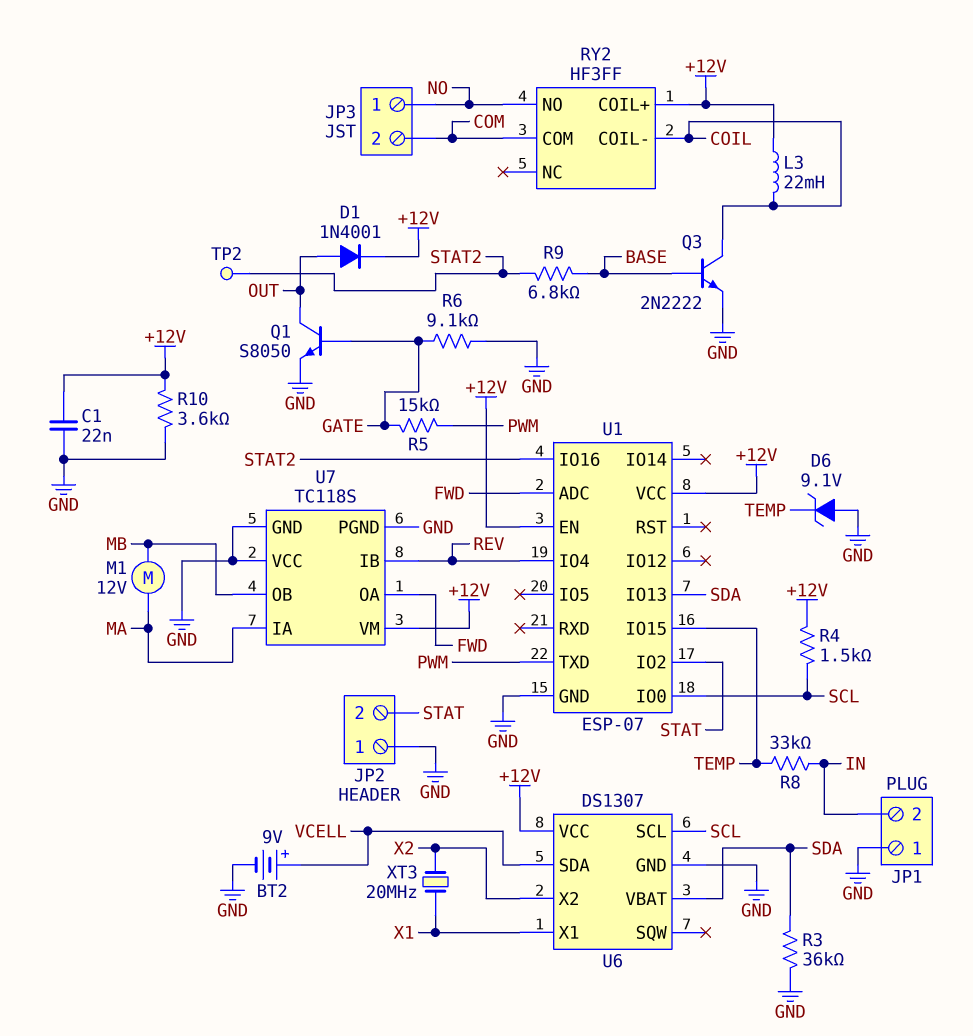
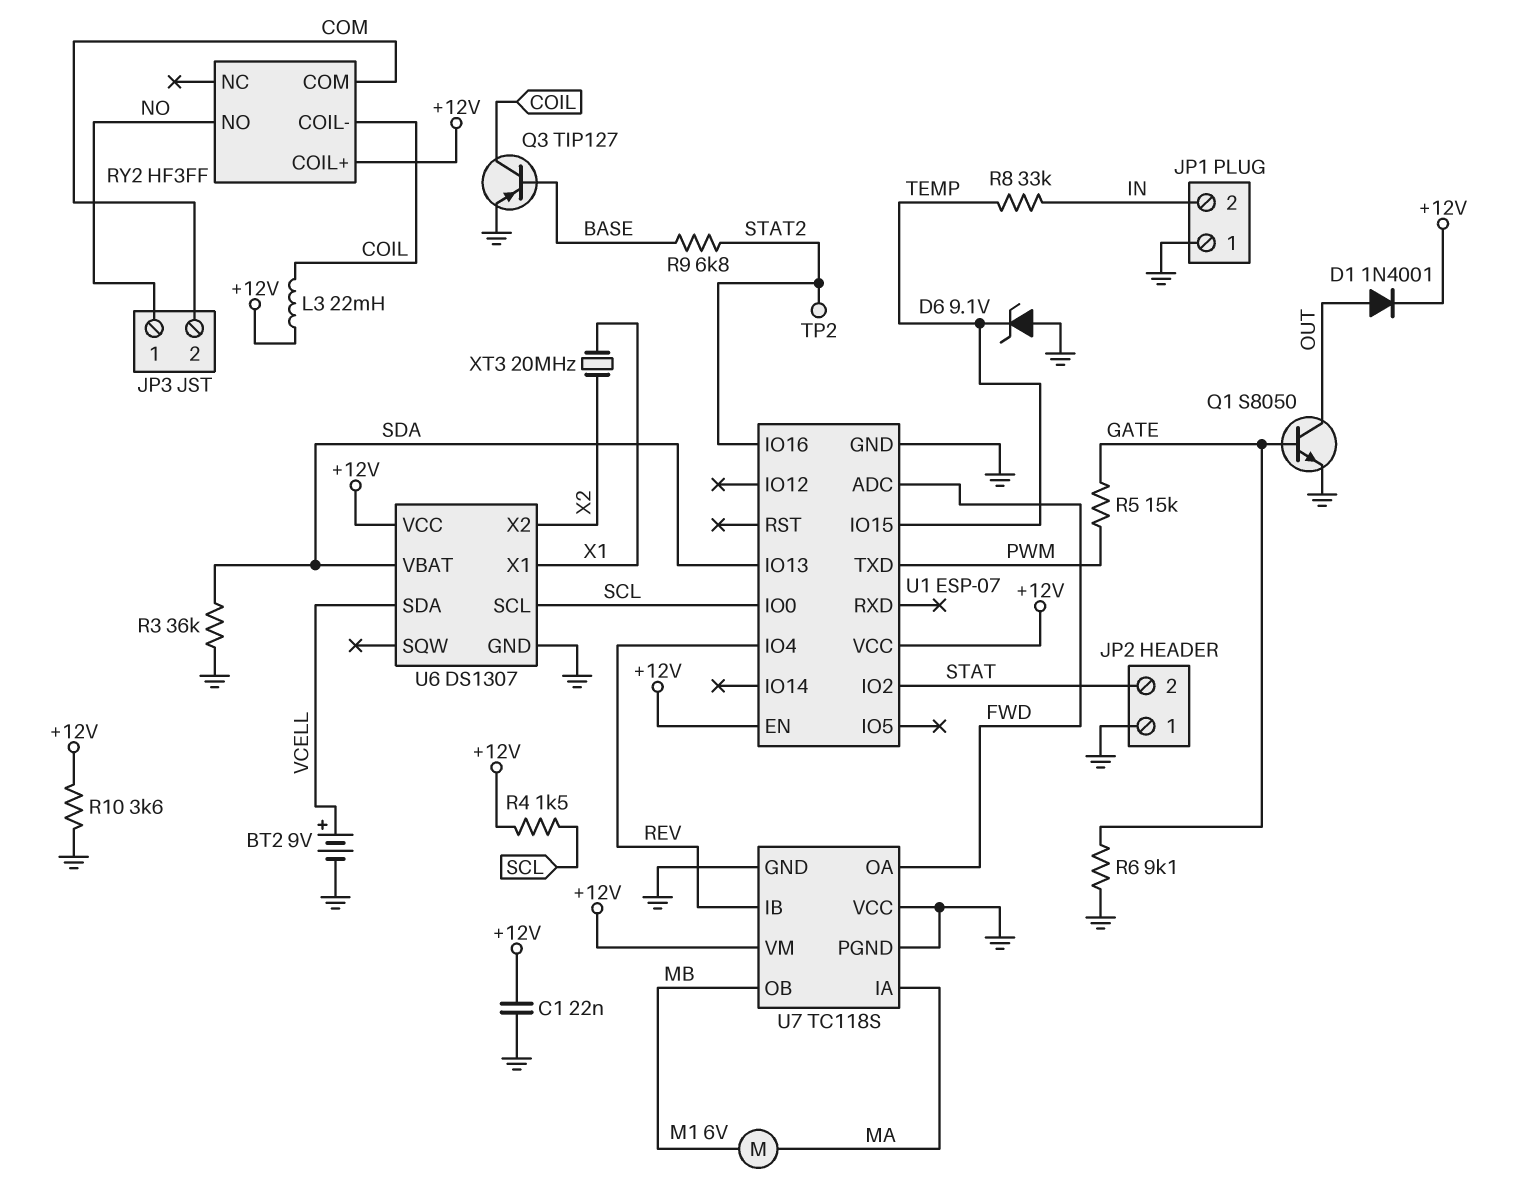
M1: motor 12V (MA, MB) -> motor 6V (MA, MB)
Q3: NPN 2N2222 (B BASE, C COIL, E GND) -> PNP TIP127 (B BASE, C COIL, E GND)

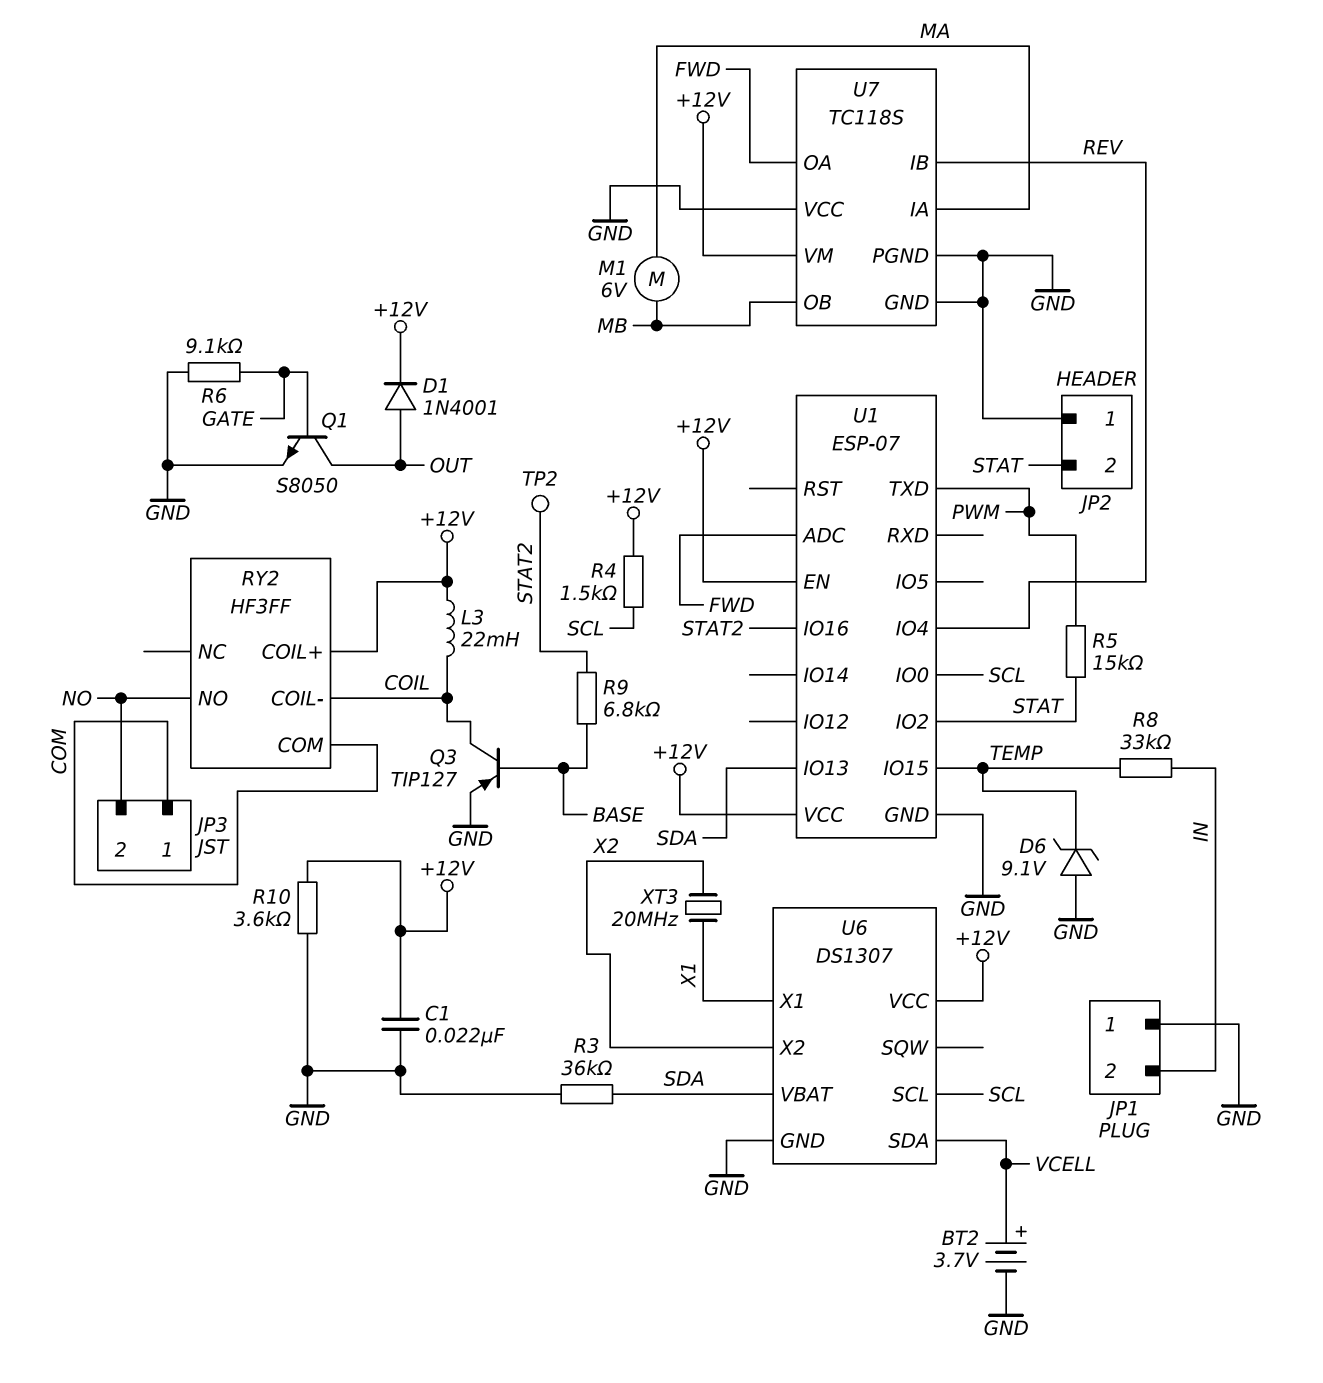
BT2: 9V (plus VCELL, minus GND) -> 3.7V (plus VCELL, minus GND)
JP3 pin 1: NO -> COM
JP3 pin 2: COM -> NO
R5: 15k (GATE, PWM) -> 15k (PWM, STAT)

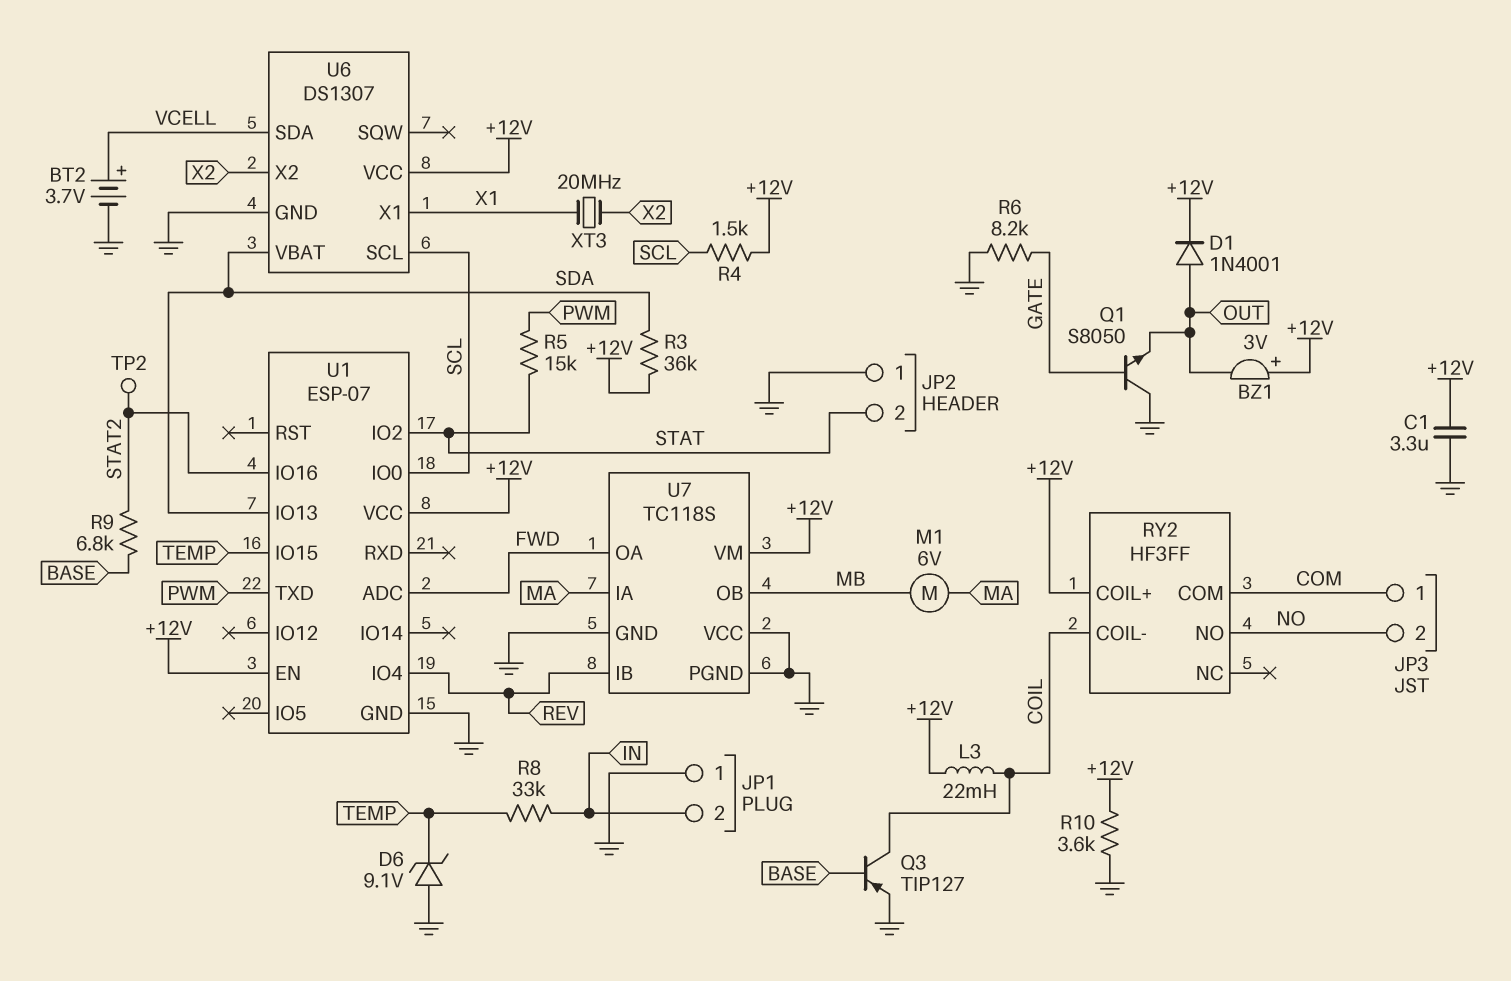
BZ1: none -> buzzer 3V (plus +12V, minus OUT)
C1: 22nF (+12V, GND) -> 3.3uF (+12V, GND)
Q1: NPN S8050 (B GATE, C OUT, E GND) -> NPN S8050 (B GATE, C GND, E OUT)
R3: 36k (GND, SDA) -> 36k (+12V, SDA)
R6: 9.1k (GATE, GND) -> 8.2k (GATE, GND)

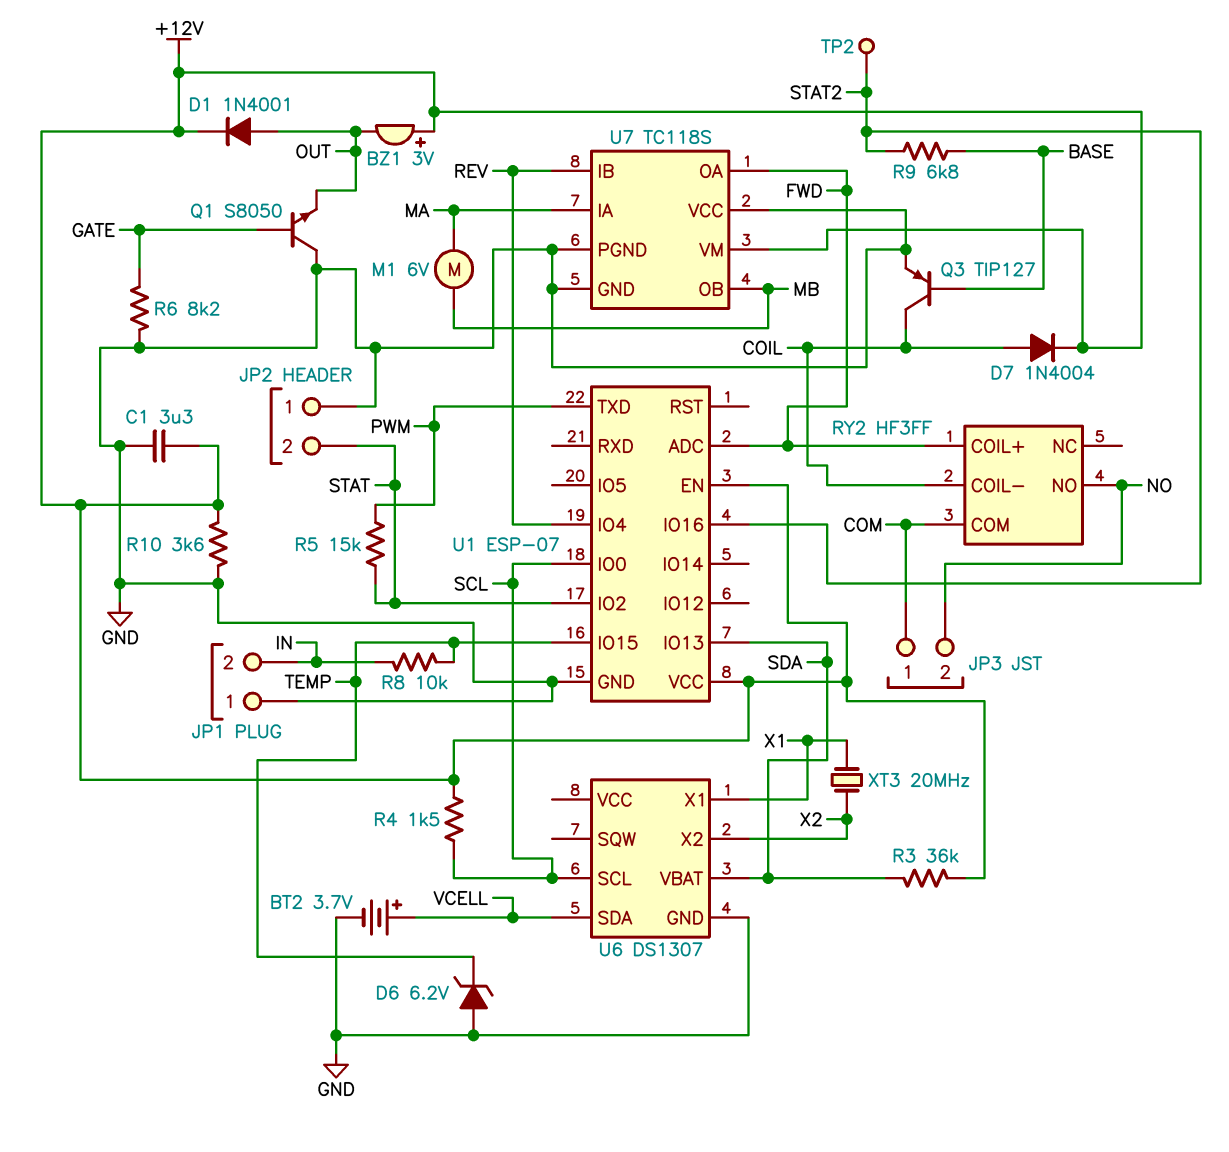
D6: zener 9.1V (A GND, K TEMP) -> zener 6.2V (A GND, K TEMP)
D7: none -> diode 1N4004 (A COIL, K +12V)
L3: 22mH (+12V, COIL) -> none
R8: 33k (IN, TEMP) -> 10k (IN, TEMP)
RY2 pin COIL+: +12V -> FWD
U6 pin VCC: +12V -> none

